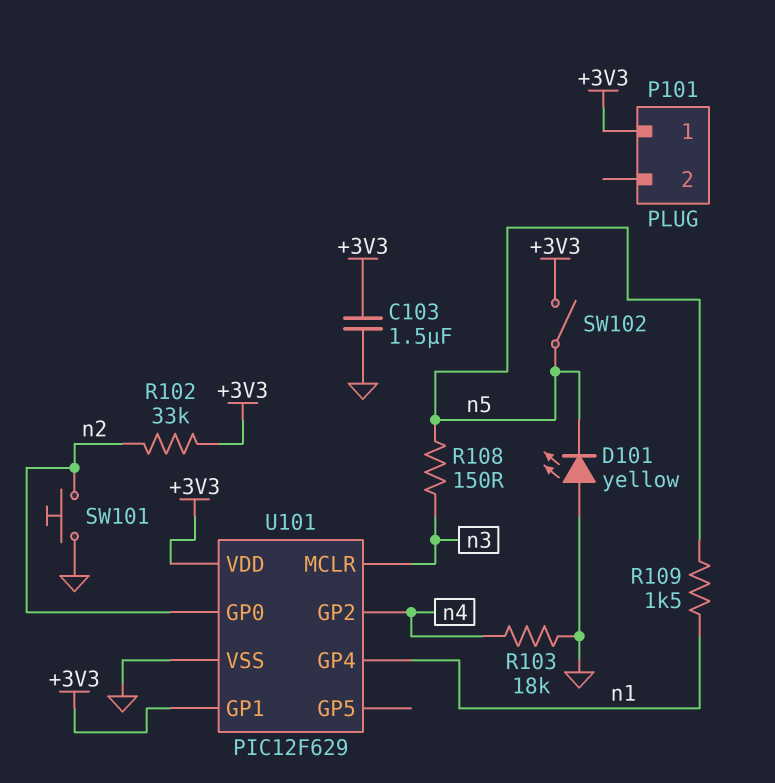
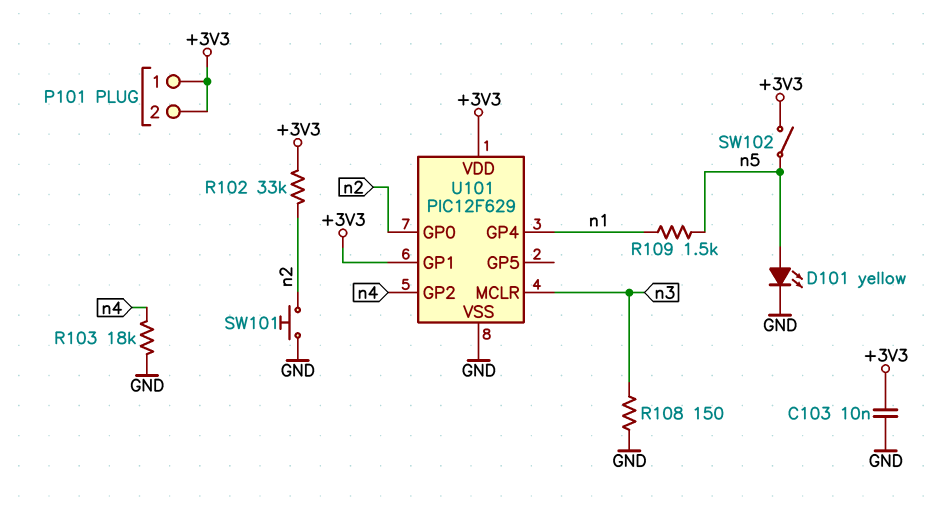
C103: 1.5uF (+3V3, GND) -> 10nF (+3V3, GND)
D101: LED yellow (A GND, K n5) -> LED yellow (A n5, K GND)
P101 pin 2: none -> +3V3
R108: 150 (n3, n5) -> 150 (GND, n3)

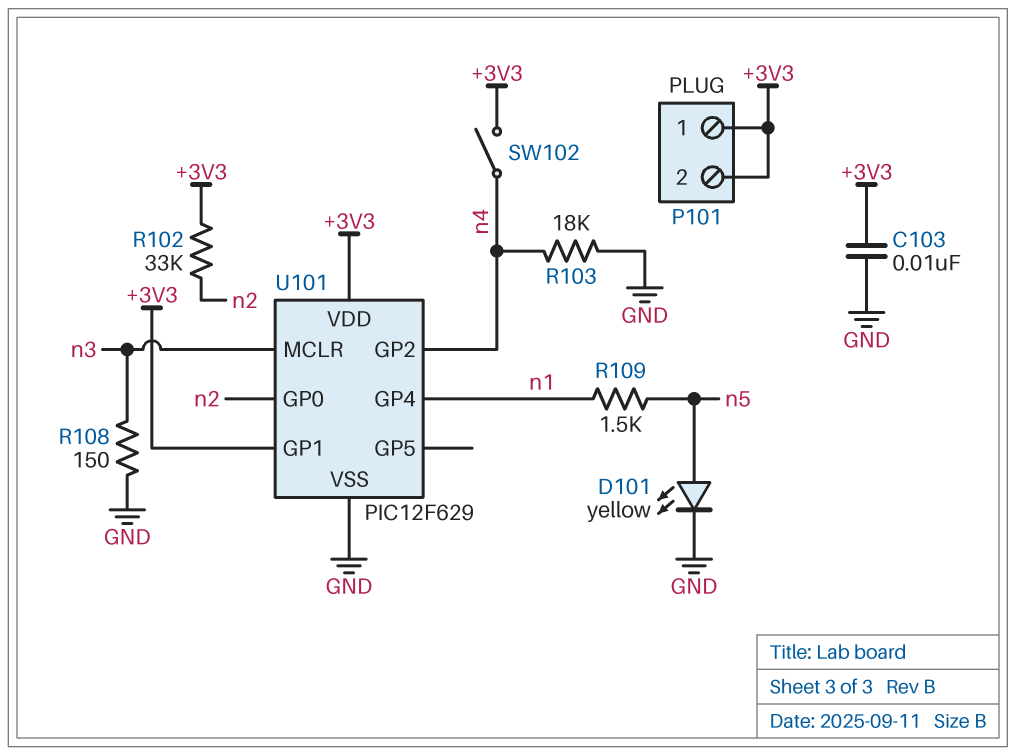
SW101: button (GND, n2) -> none
SW102: switch (+3V3, n5) -> switch (+3V3, n4)

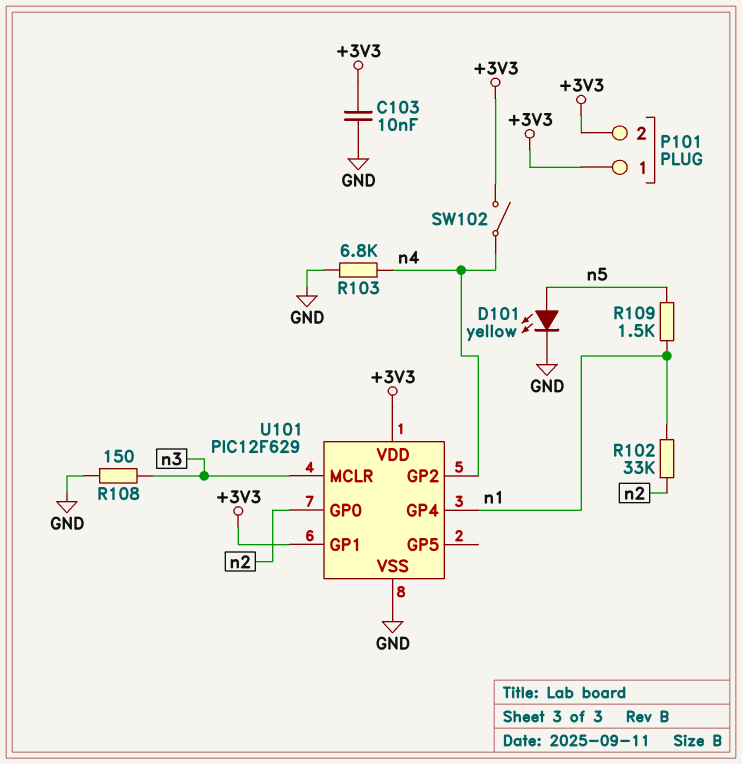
R102: 33k (+3V3, n2) -> 33k (n1, n2)
R103: 18k (GND, n4) -> 6.8k (GND, n4)

